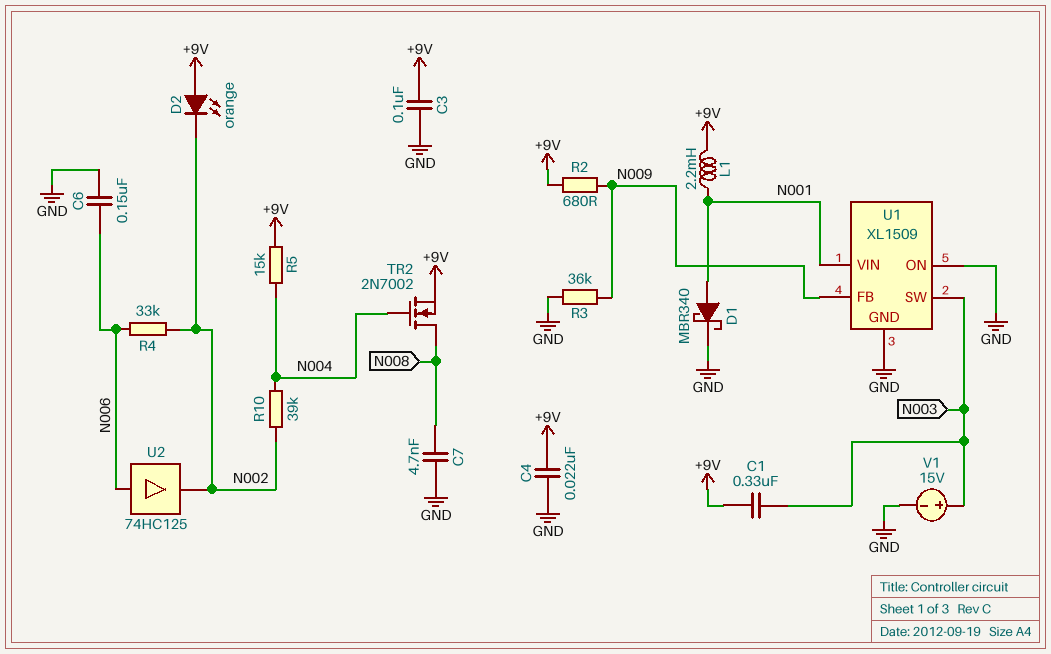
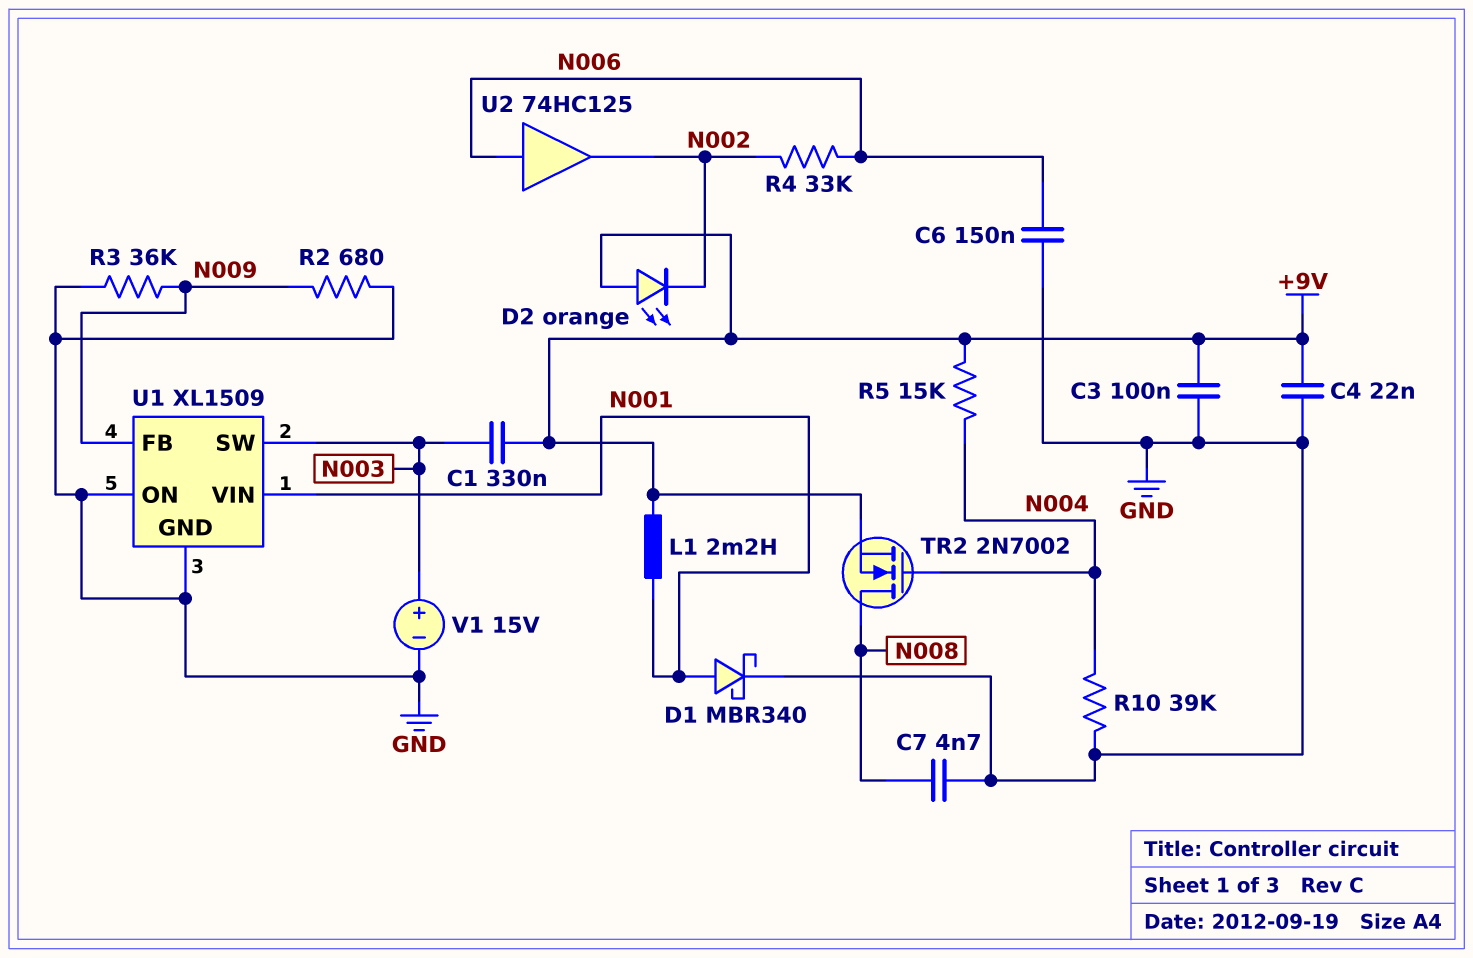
R2: 680 (+9V, N009) -> 680 (GND, N009)
R10: 39k (N002, N004) -> 39k (GND, N004)

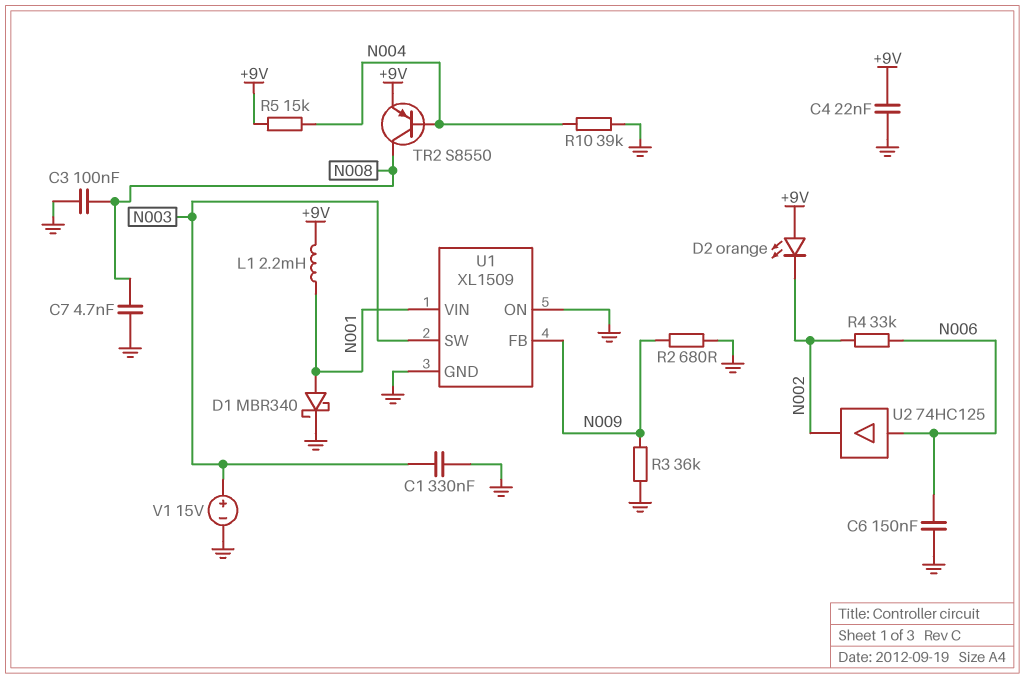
C1: 330nF (+9V, N003) -> 330nF (GND, N003)
C3: 100nF (+9V, GND) -> 100nF (GND, N008)
TR2: NMOS 2N7002 (G N004, D N008, S +9V) -> PNP S8550 (B N004, C N008, E +9V)

